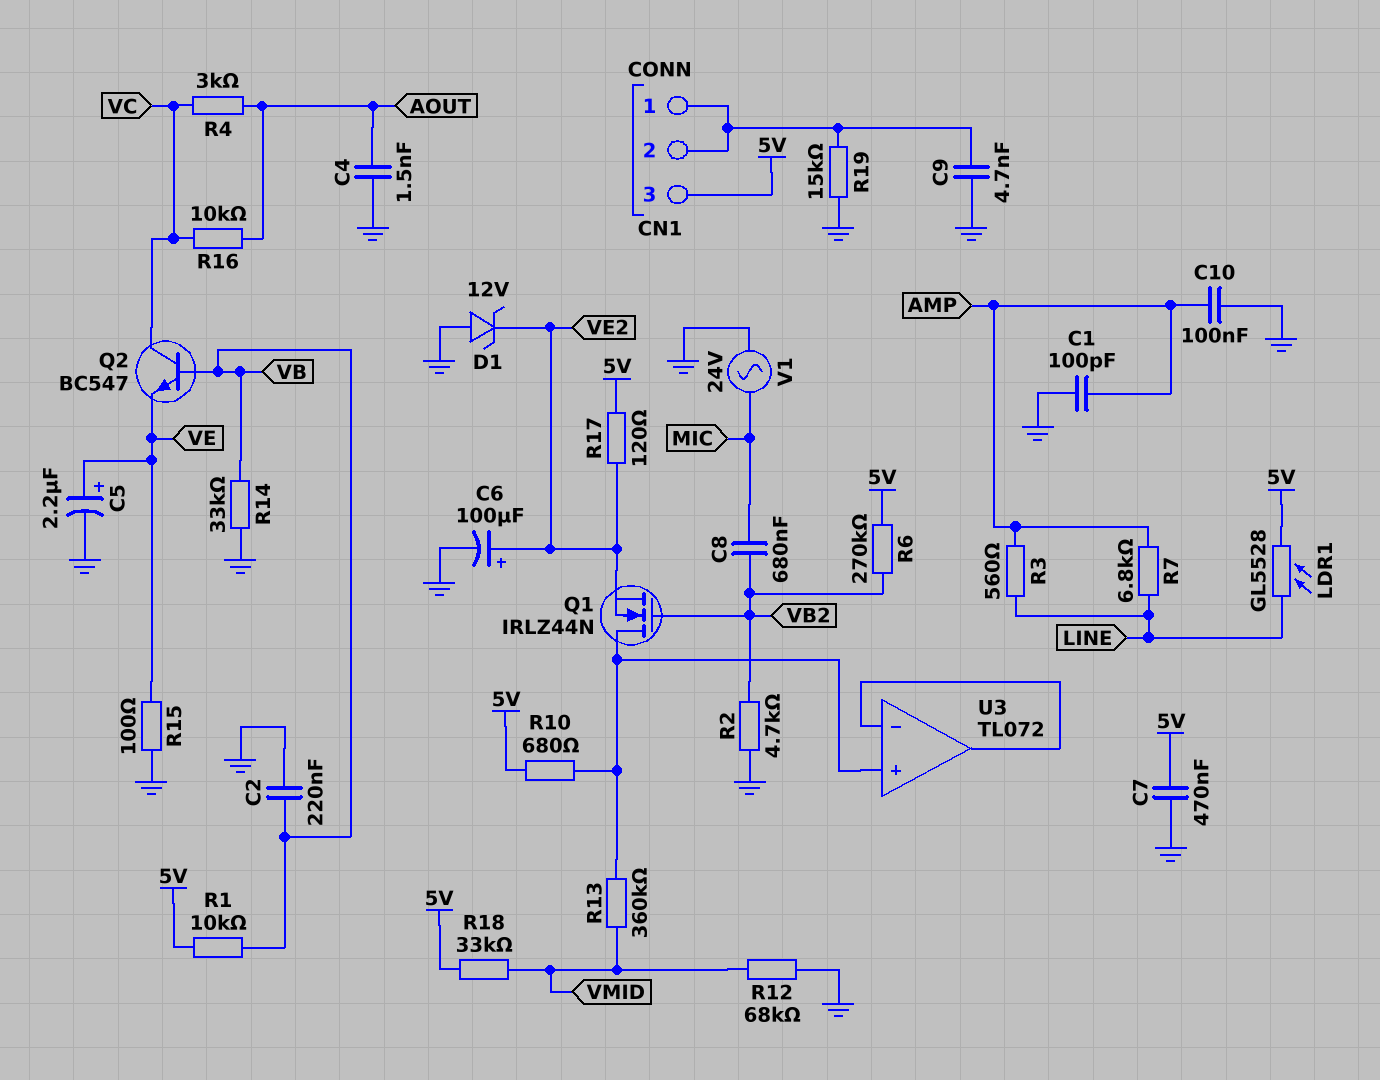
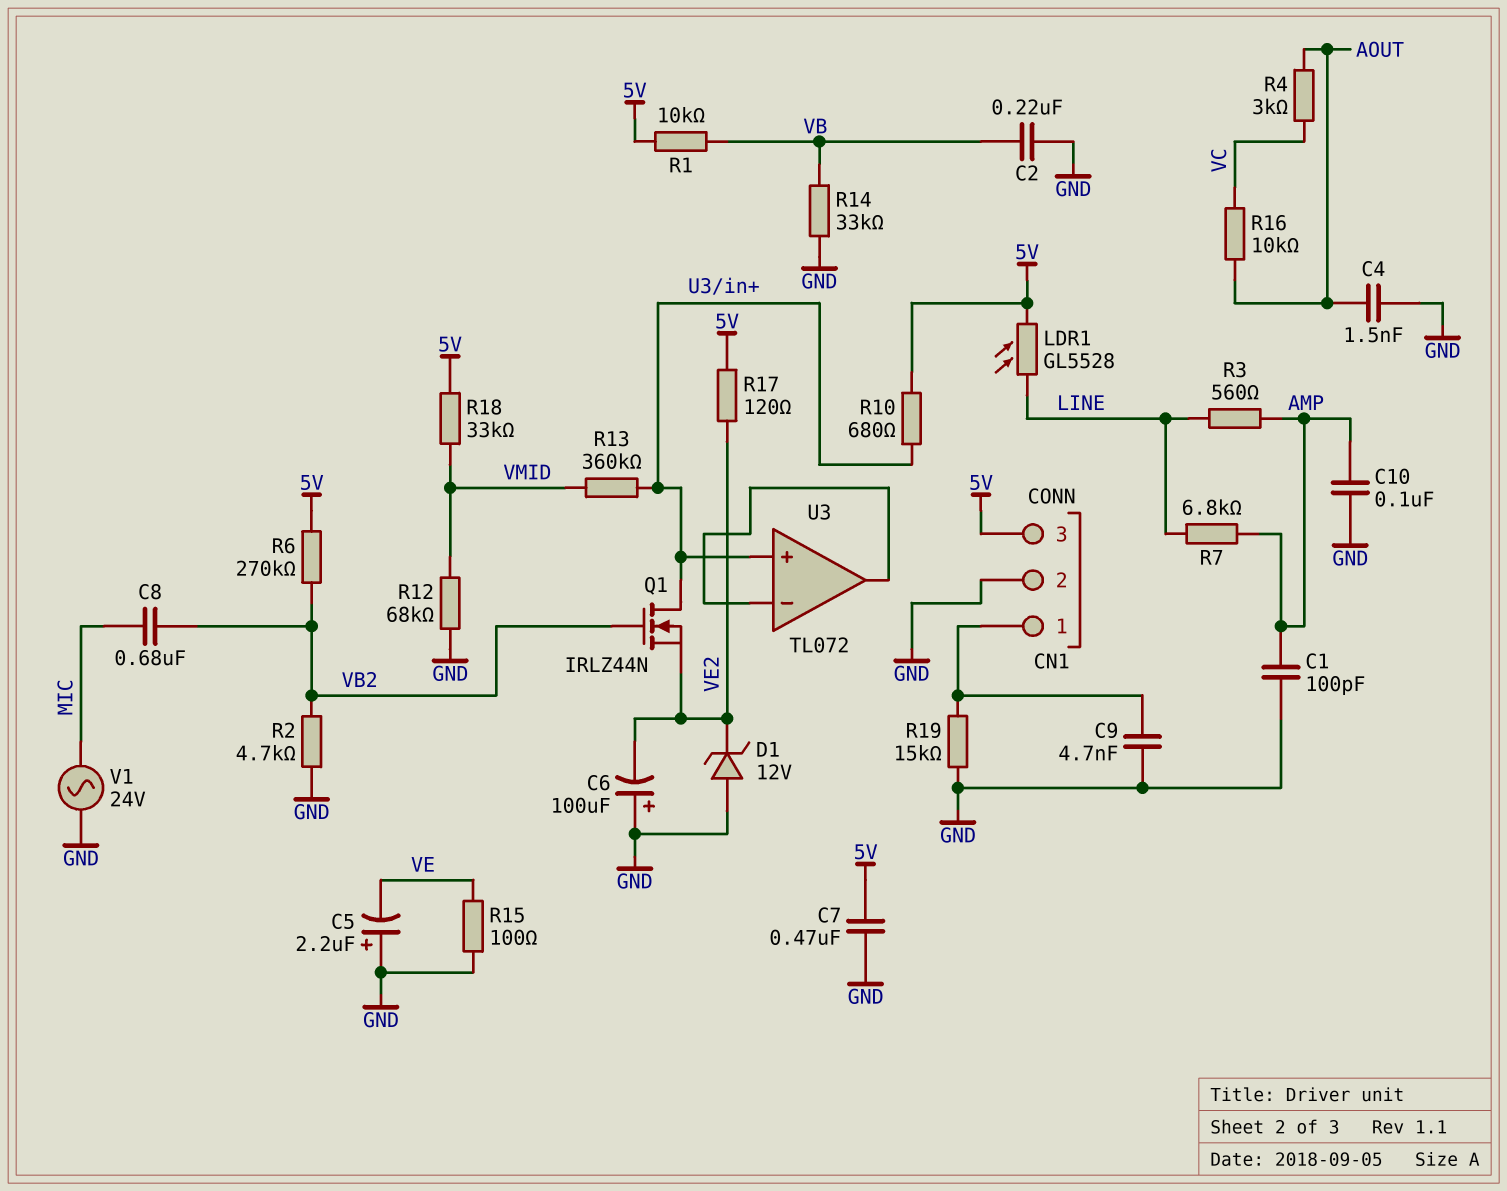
C5: 2.2uF (plus VE, minus GND) -> 2.2uF (plus GND, minus VE)
C6: 100uF (plus VE2, minus GND) -> 100uF (plus GND, minus VE2)
CN1 pin 2: CN1/1 -> GND
Q2: NPN BC547 (B VB, C VC, E VE) -> none

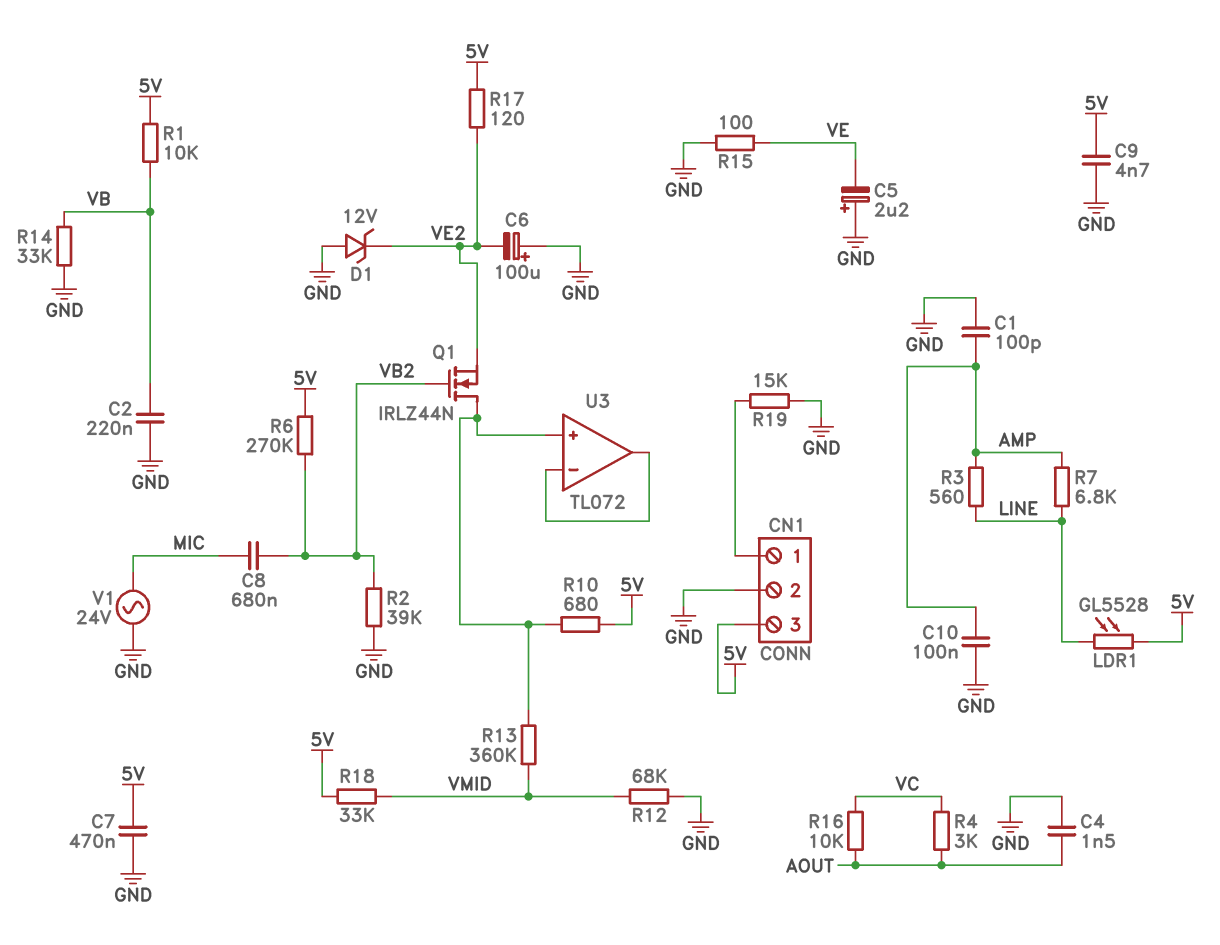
C9: 4.7nF (CN1/1, GND) -> 4.7nF (5V, GND)
R2: 4.7k (GND, VB2) -> 39k (GND, VB2)

